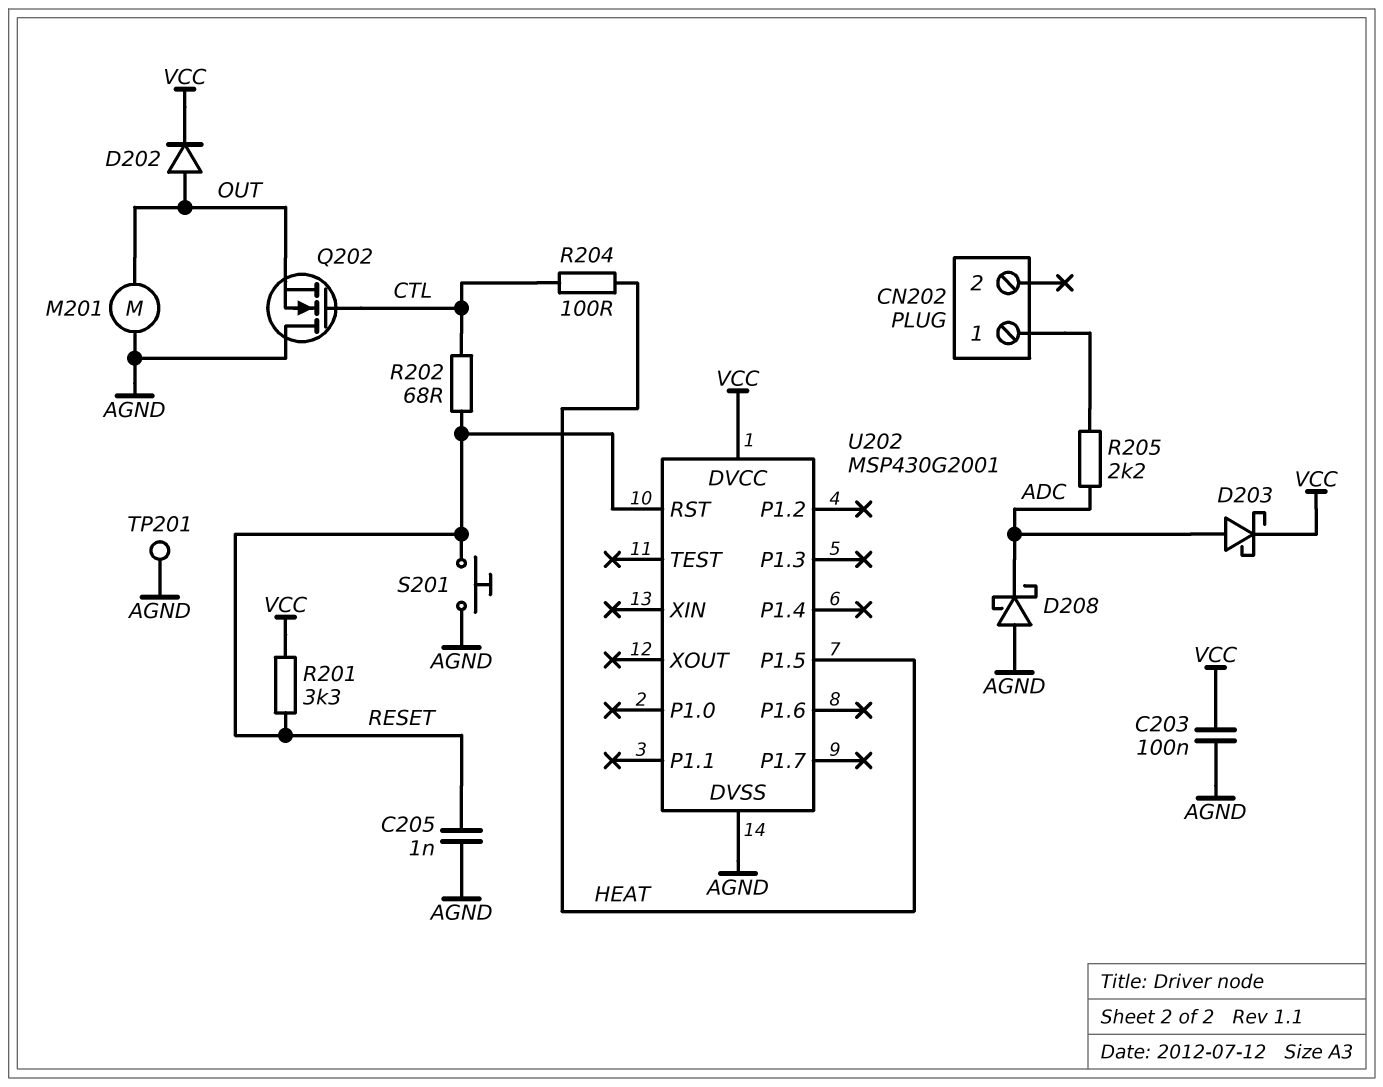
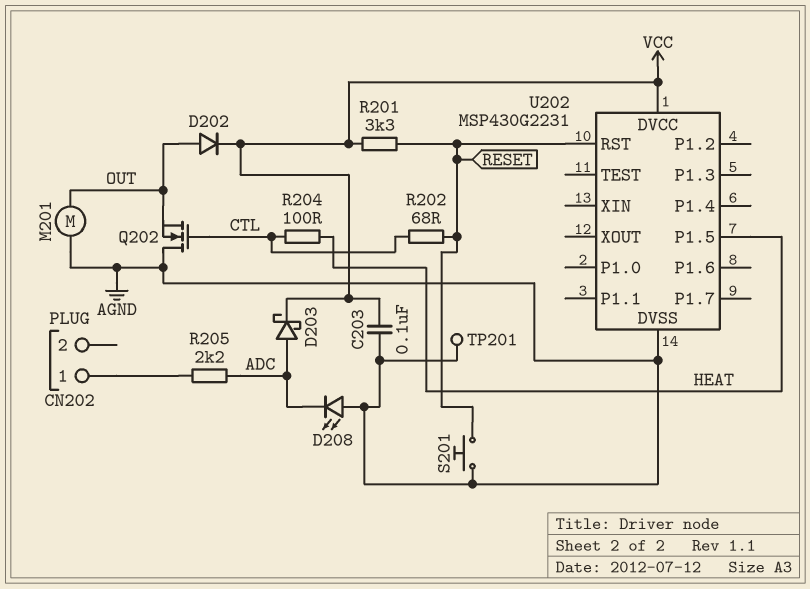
C205: 1nF (AGND, RESET) -> none
D208: schottky (A AGND, K ADC) -> LED (A AGND, K ADC)
U202: MSP430G2001 -> MSP430G2231

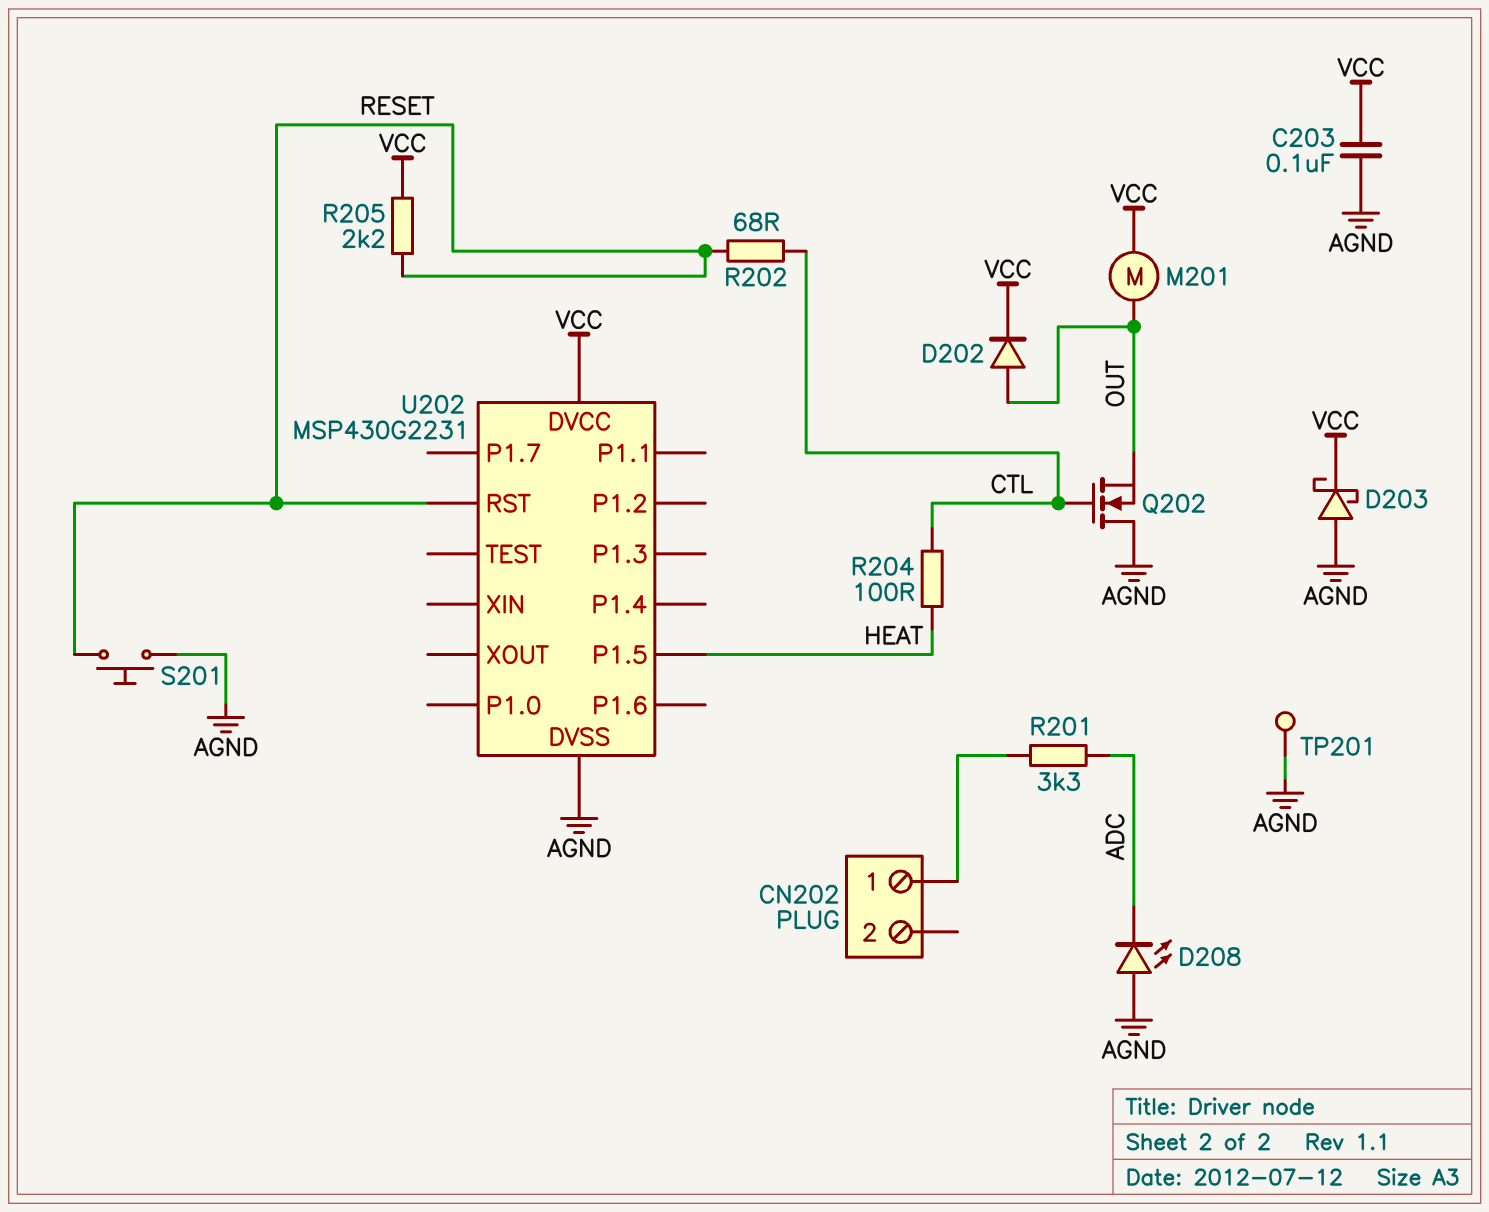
D203: schottky (A ADC, K VCC) -> schottky (A AGND, K VCC)
M201: motor (AGND, OUT) -> motor (OUT, VCC)
R201: 3.3k (RESET, VCC) -> 3.3k (ADC, CN202/1)
R205: 2.2k (ADC, CN202/1) -> 2.2k (RESET, VCC)

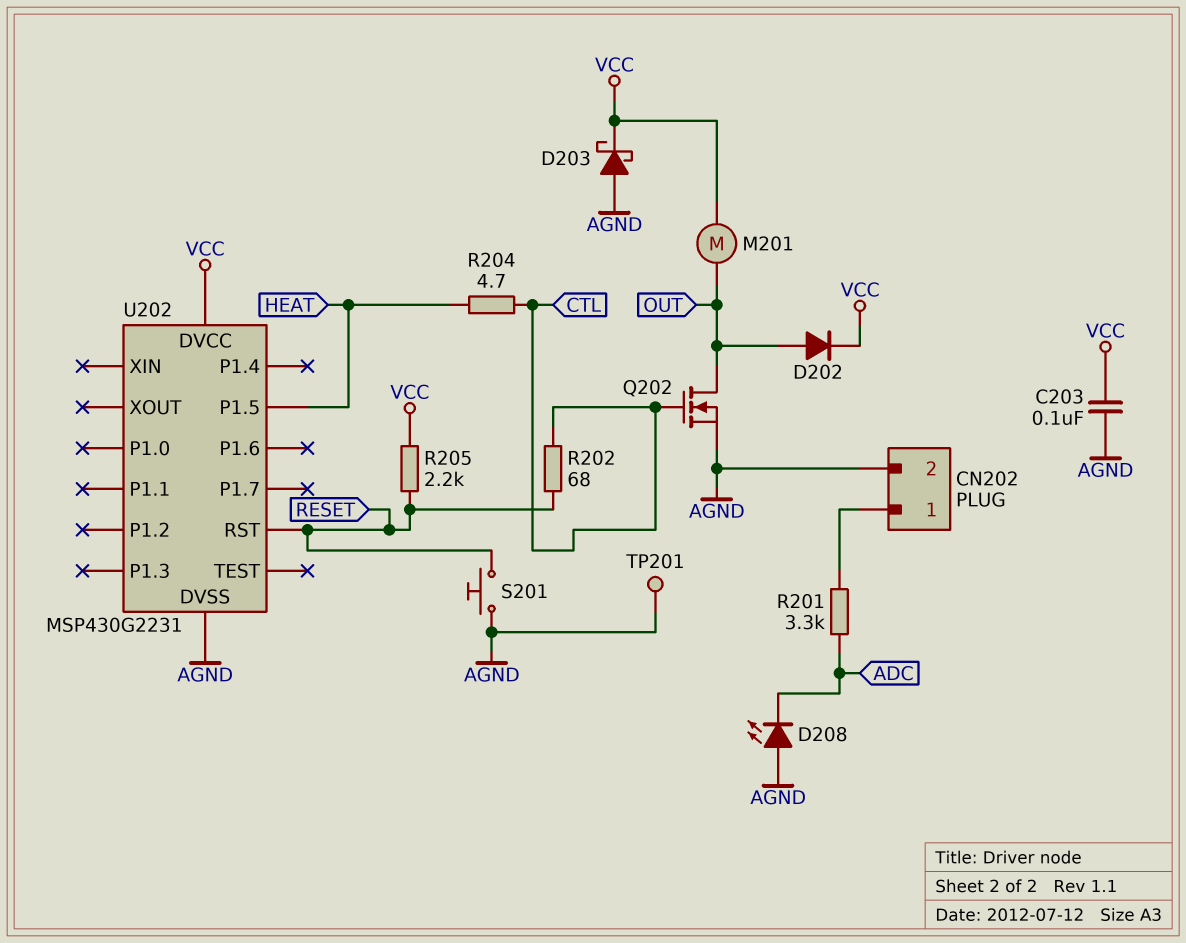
CN202 pin 2: none -> AGND
Q202: NMOS (G CTL, D AGND, S OUT) -> NMOS (G CTL, D OUT, S AGND)
R204: 100 (CTL, HEAT) -> 4.7 (CTL, HEAT)

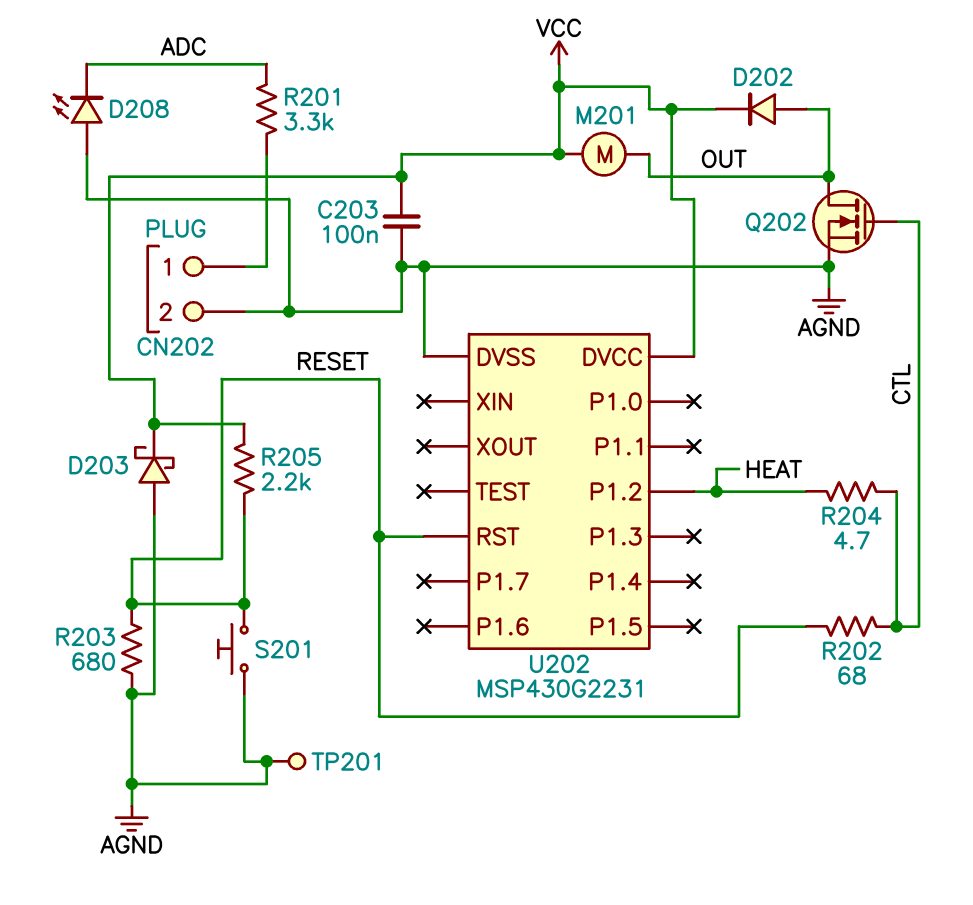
R203: none -> 680 (AGND, RESET)
U202 pin P1.2: none -> HEAT
U202 pin P1.5: HEAT -> none

